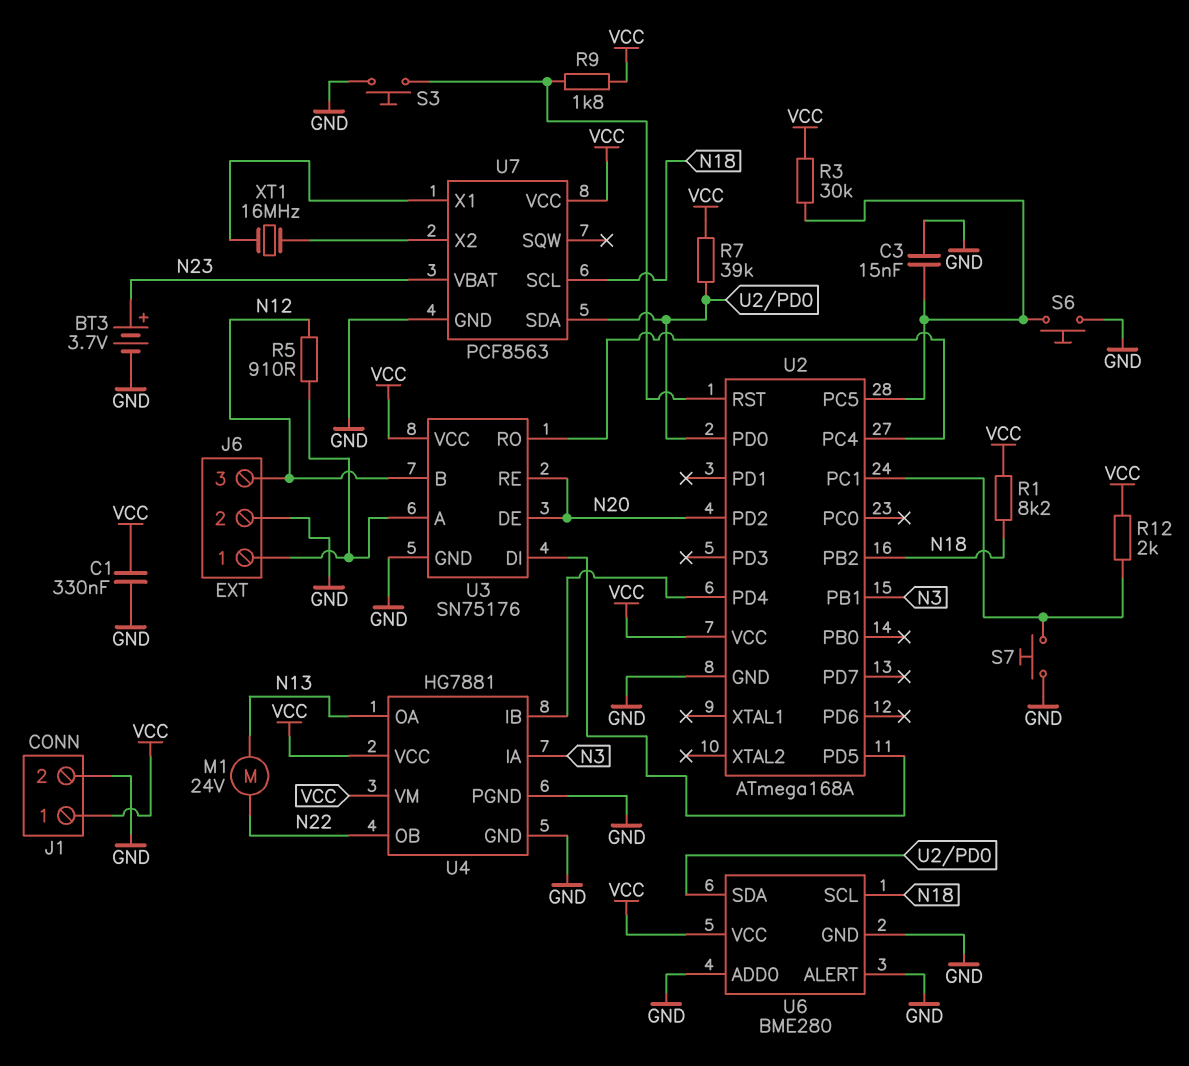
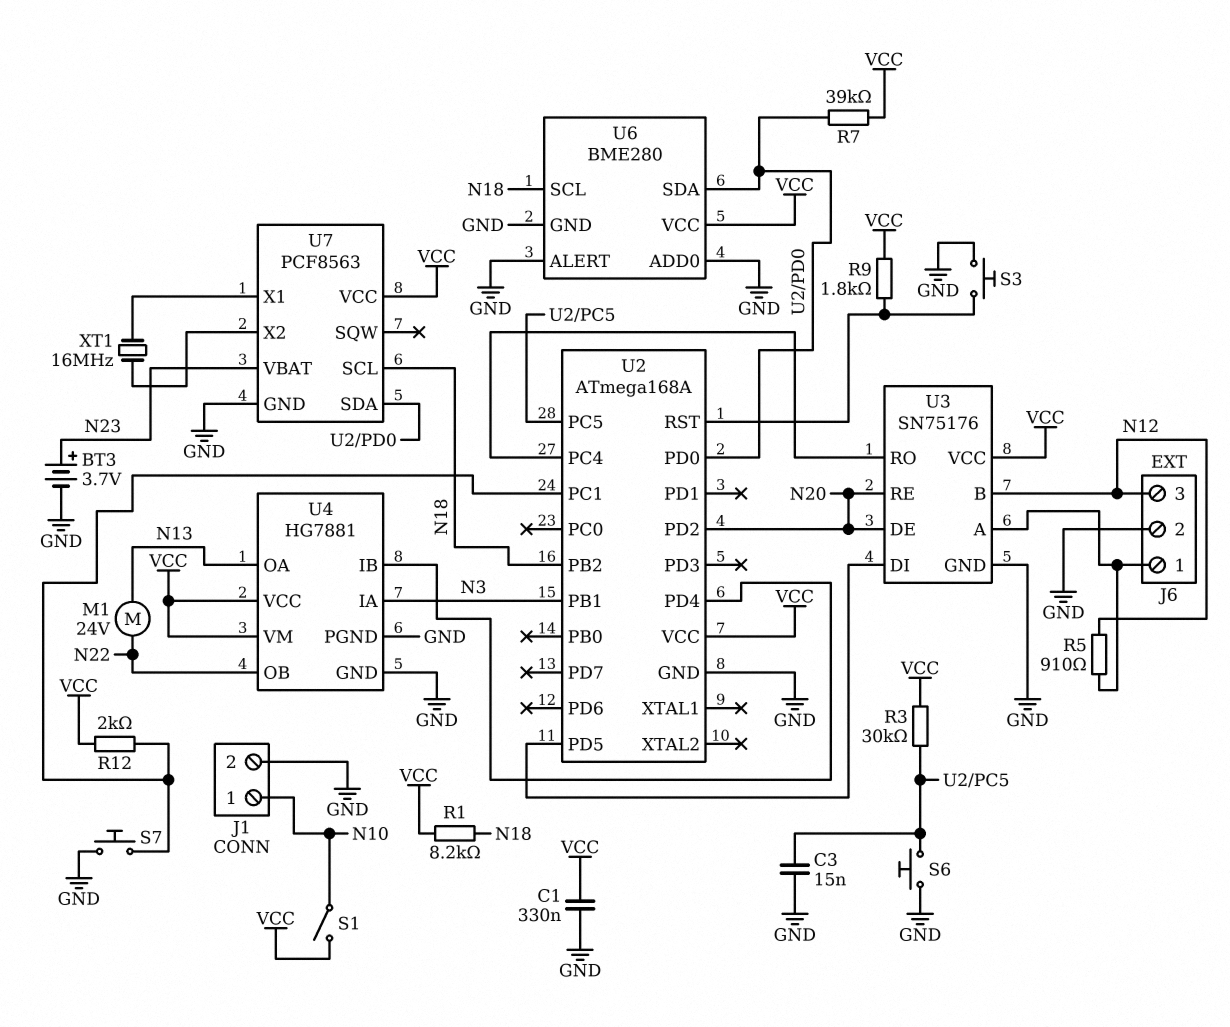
J1 pin 1: VCC -> N10
S1: none -> switch (N10, VCC)

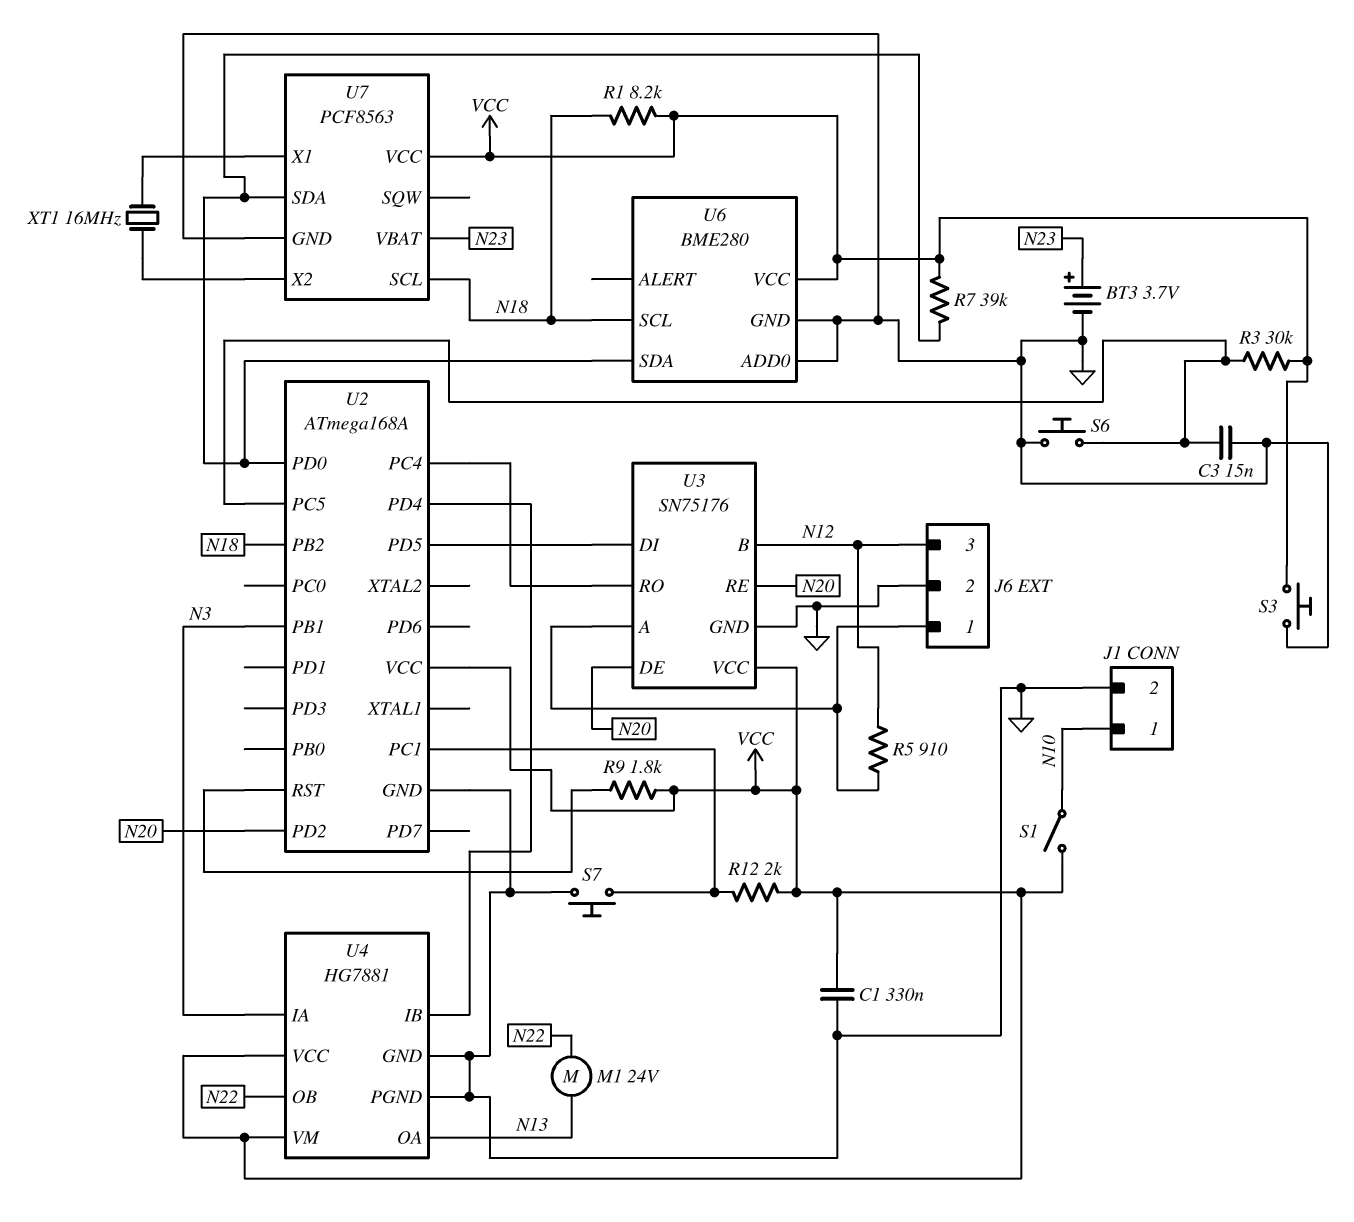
S3: button (GND, U2/RST) -> button (GND, VCC)
U6 pin ALERT: GND -> none

